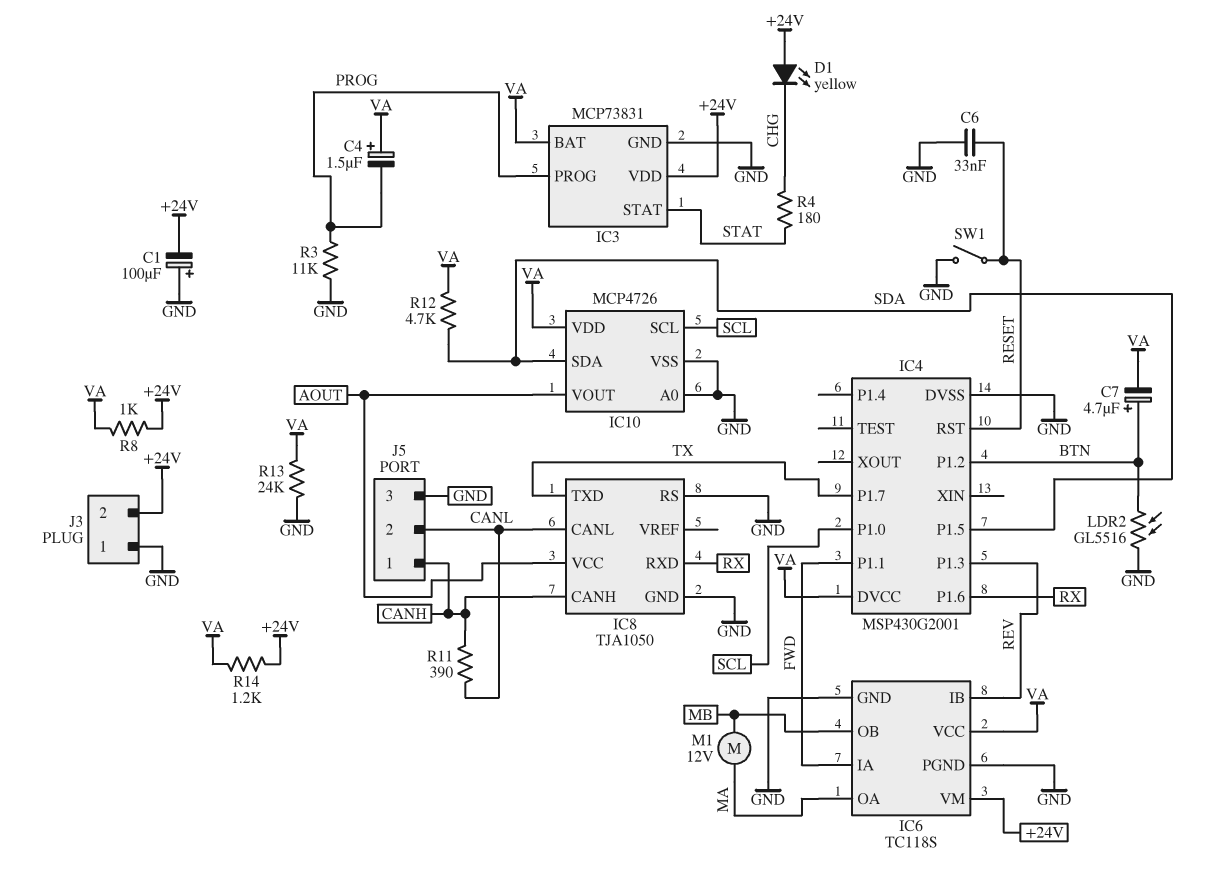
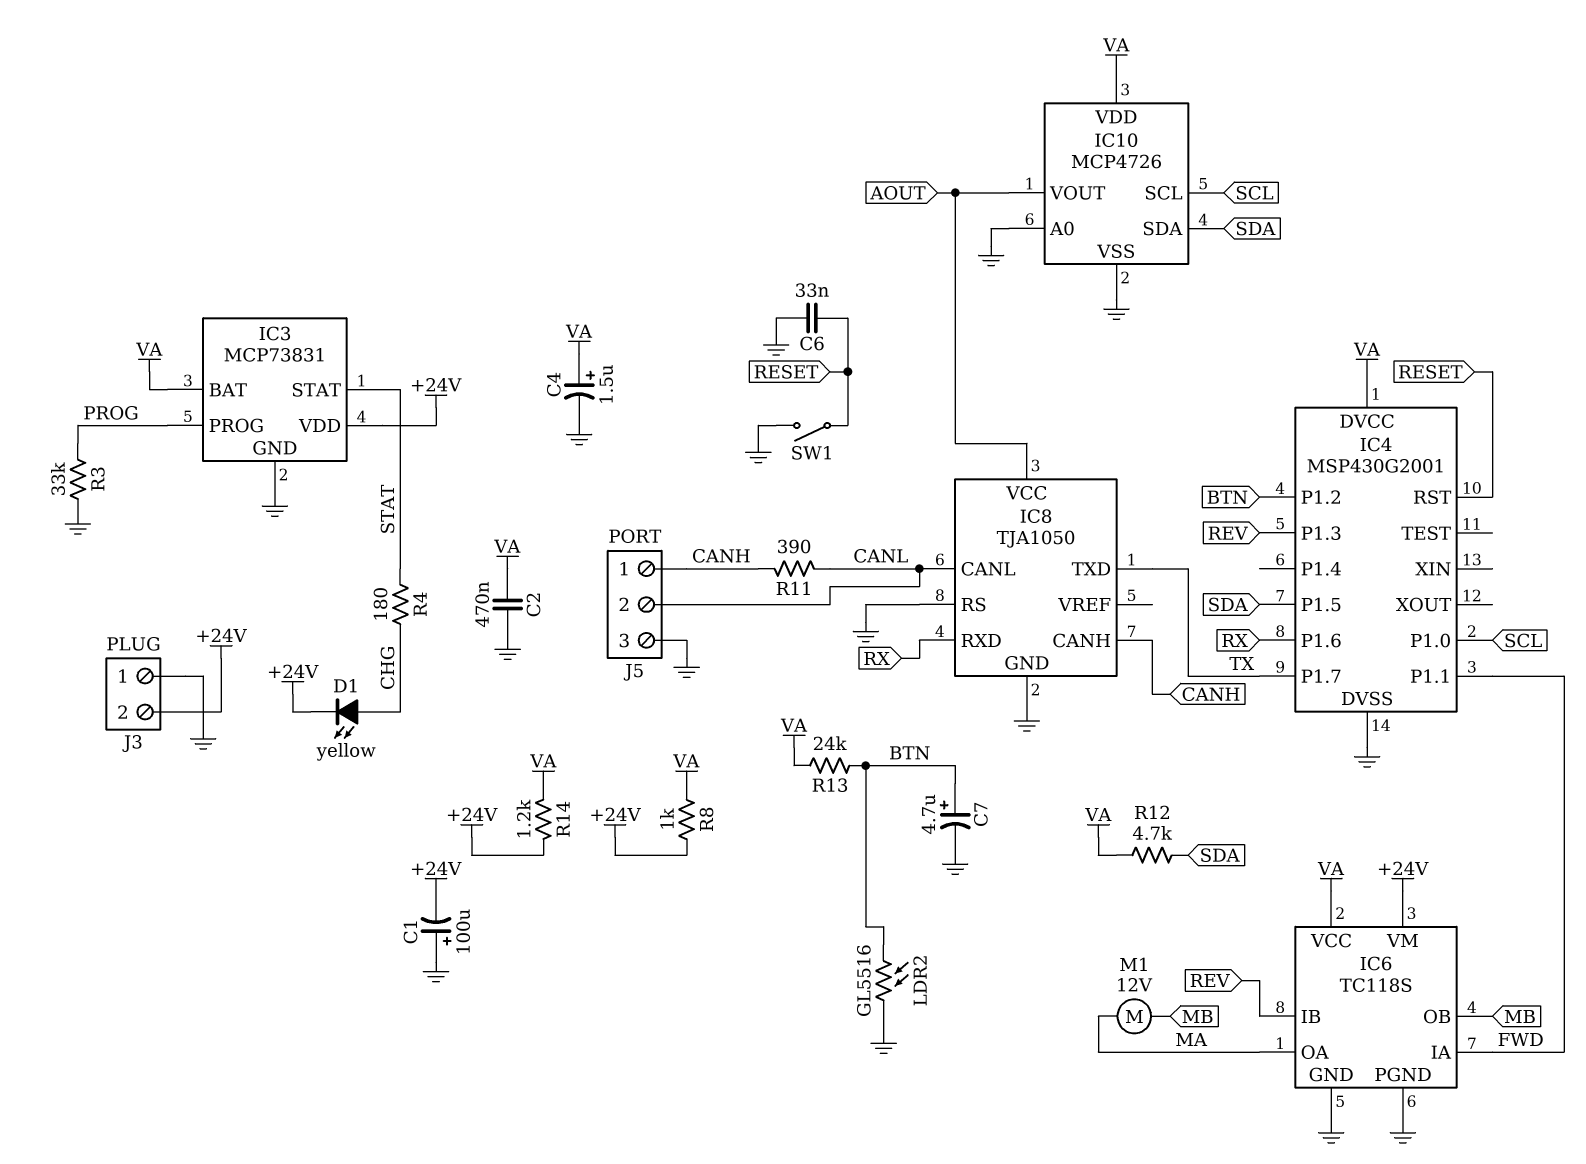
C2: none -> 470nF (GND, VA)
C4: 1.5uF (plus VA, minus PROG) -> 1.5uF (plus VA, minus GND)
C7: 4.7uF (plus BTN, minus VA) -> 4.7uF (plus BTN, minus GND)
D1: LED yellow (A +24V, K CHG) -> LED yellow (A CHG, K +24V)
R3: 11k (GND, PROG) -> 33k (GND, PROG)
R13: 24k (GND, VA) -> 24k (BTN, VA)

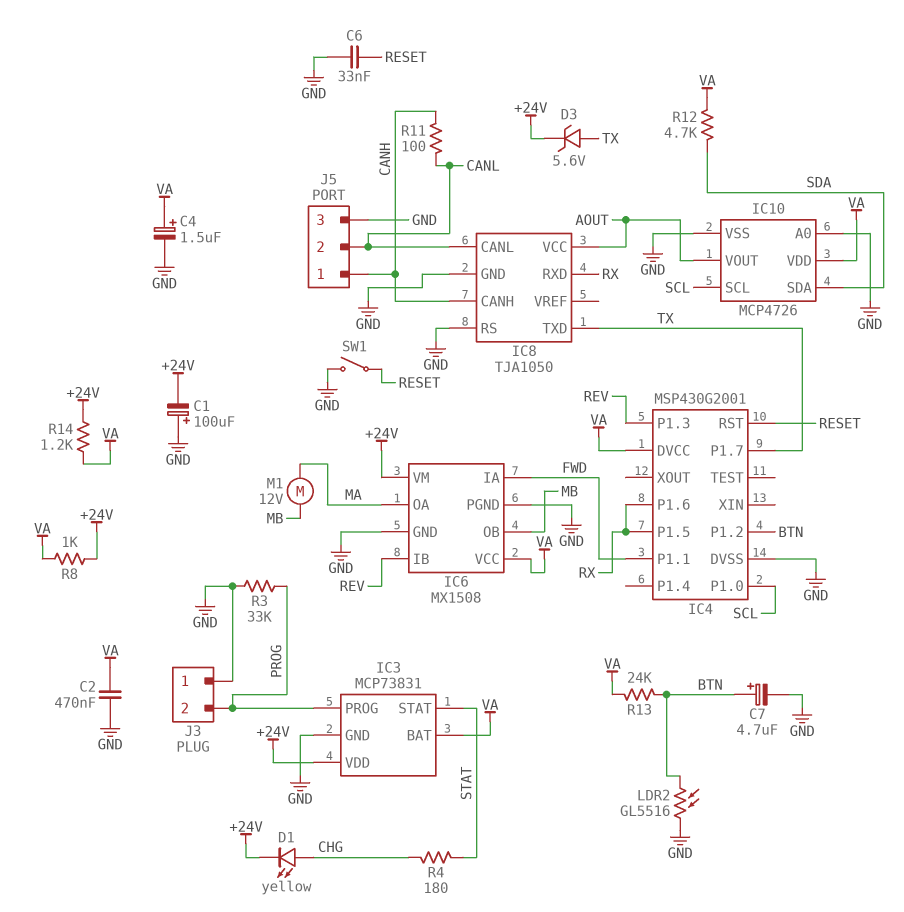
D3: none -> zener 5.6V (A TX, K +24V)
IC4 pin P1.5: SDA -> RX
IC6: TC118S -> MX1508
J3 pin 2: +24V -> PROG
R11: 390 (CANH, CANL) -> 100 (CANH, CANL)

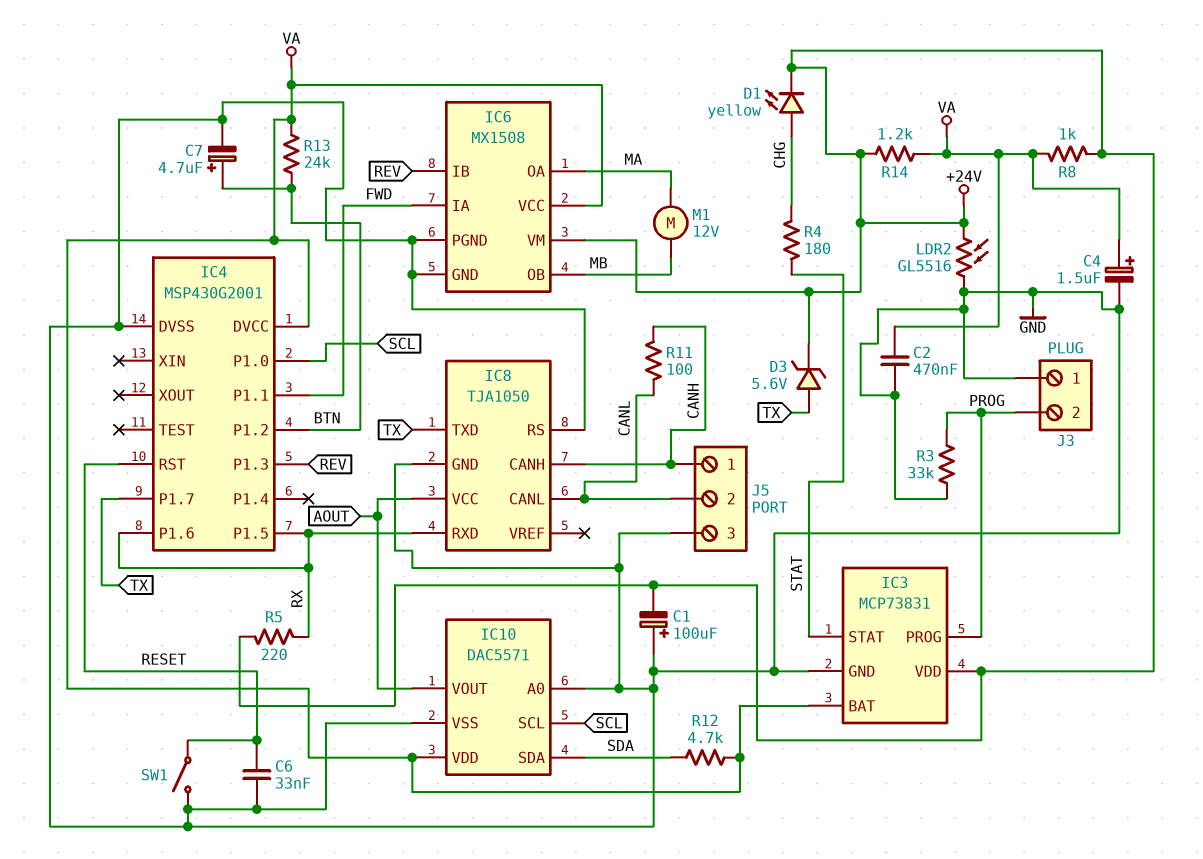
IC10: MCP4726 -> DAC5571
LDR2: GL5516 (BTN, GND) -> GL5516 (+24V, GND)
R5: none -> 220 (+24V, RX)

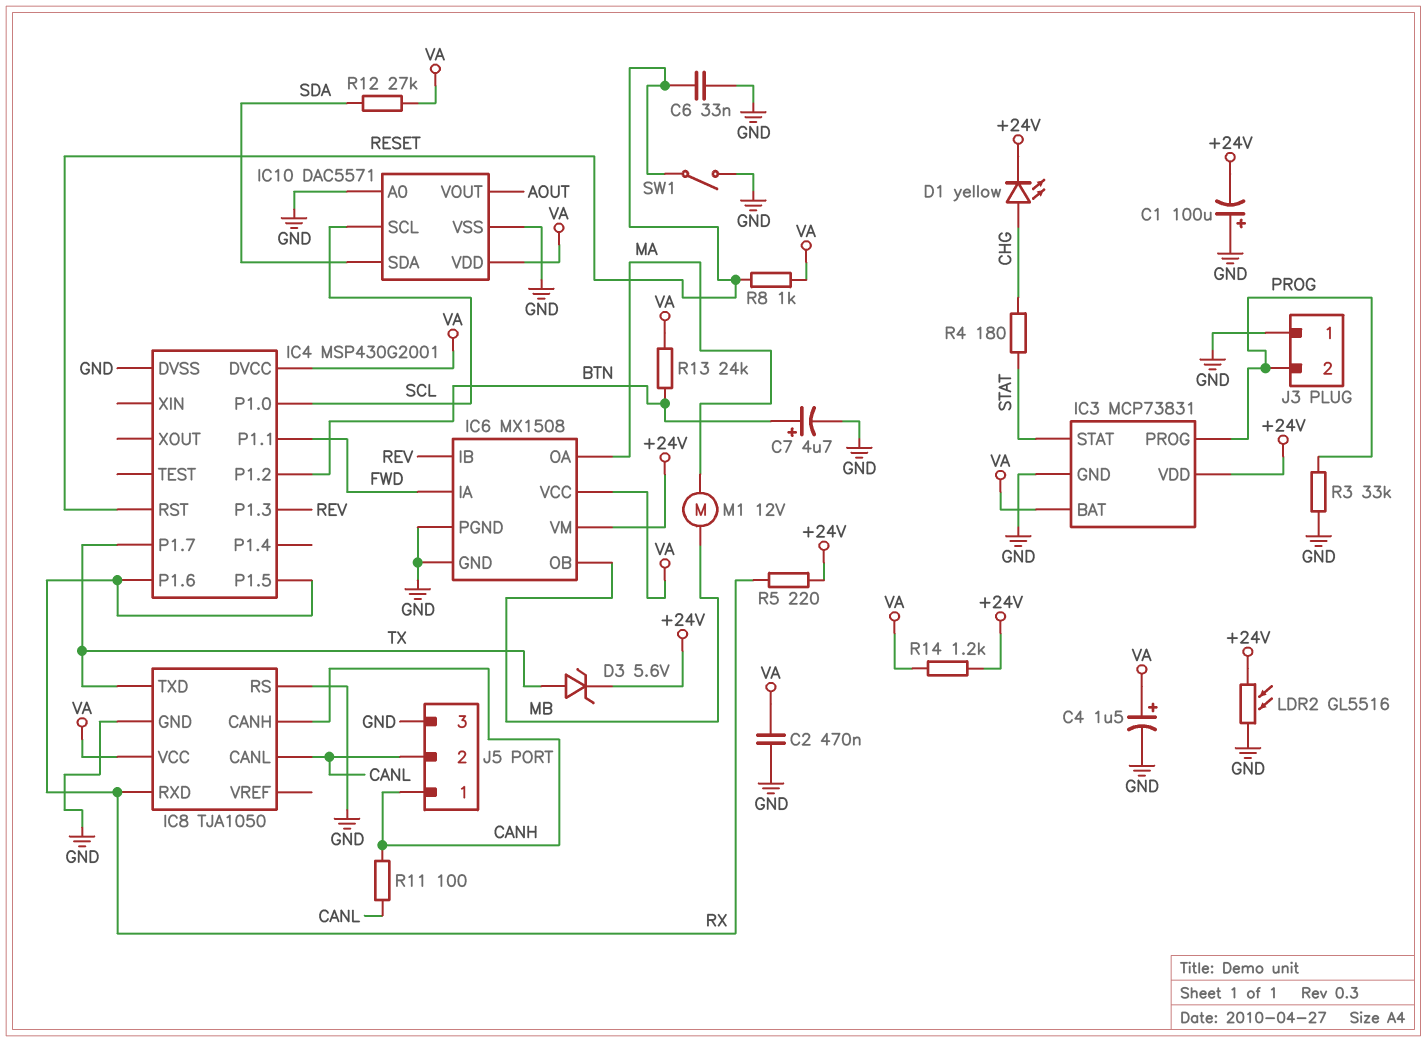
IC8 pin VCC: AOUT -> VA
R8: 1k (+24V, VA) -> 1k (RESET, VA)
R12: 4.7k (SDA, VA) -> 27k (SDA, VA)

